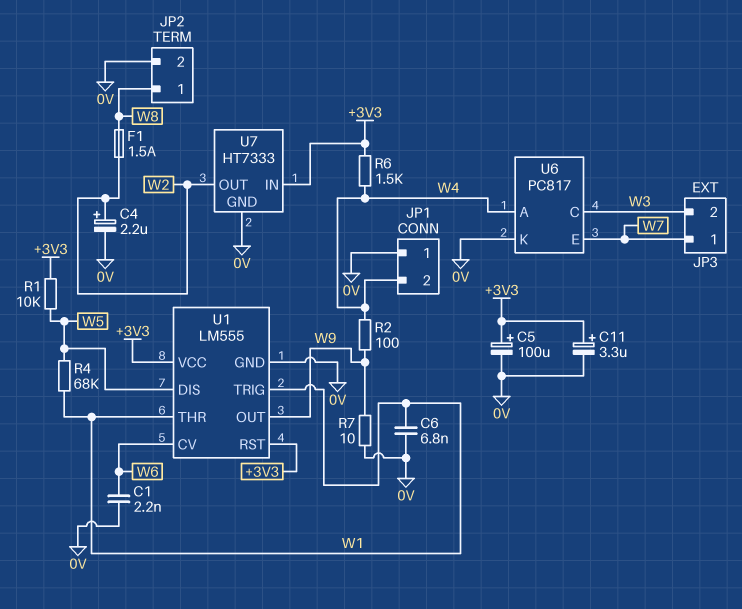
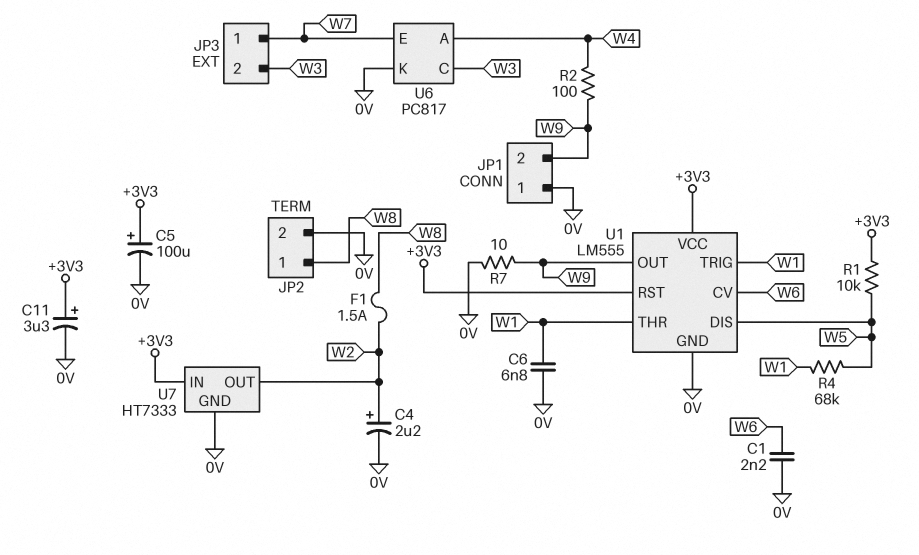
JP1 pin 2: W4 -> W9
R6: 1.5k (+3V3, W4) -> none

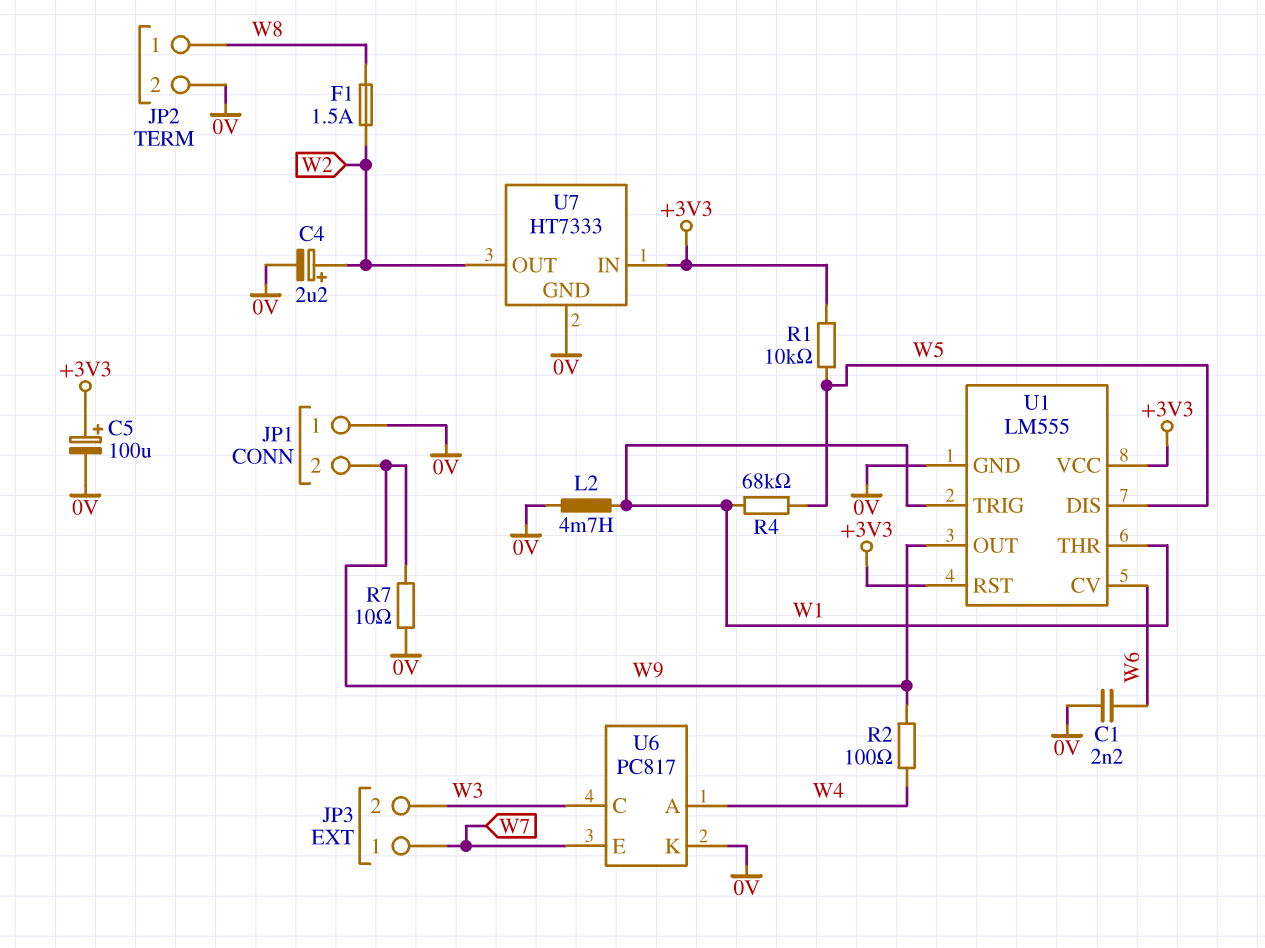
C6: 6.8nF (0V, W1) -> none
C11: 3.3uF (plus +3V3, minus 0V) -> none
L2: none -> 4.7mH (0V, W1)

